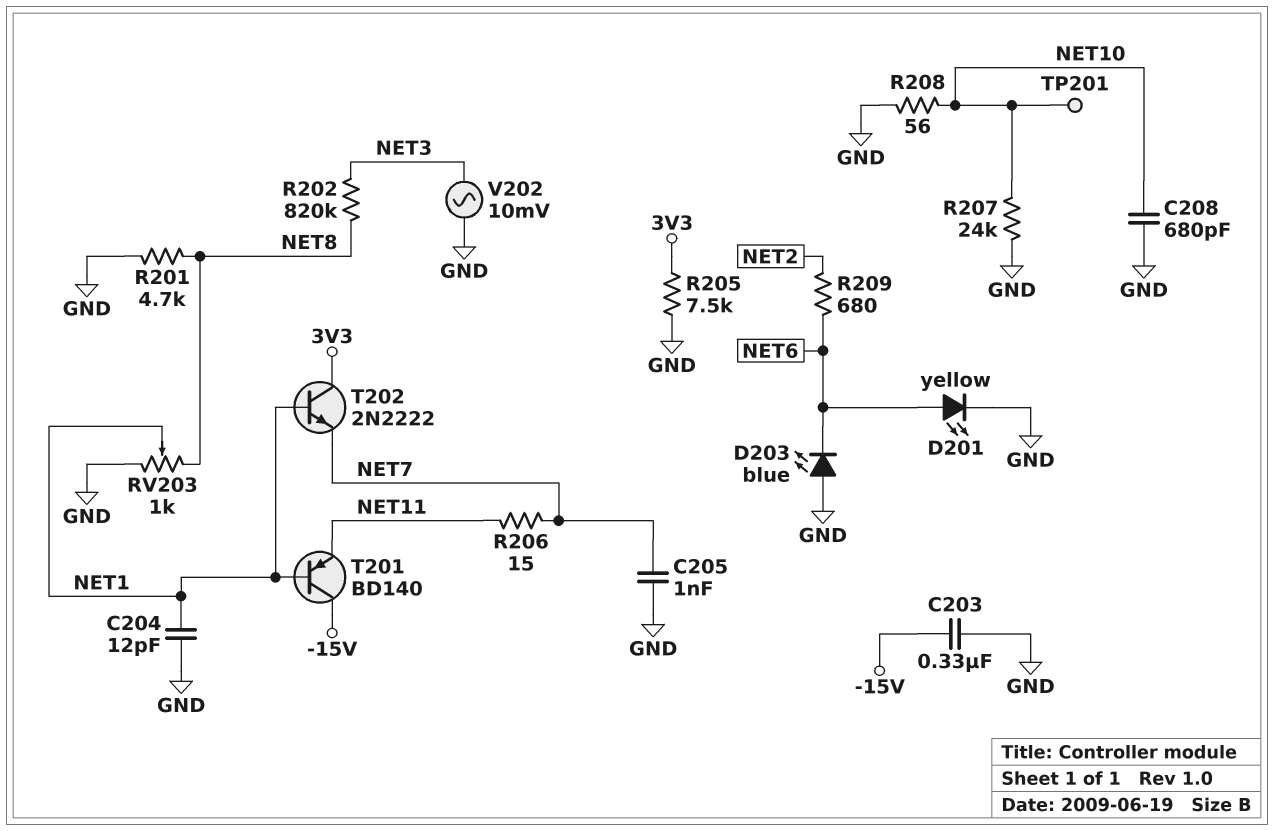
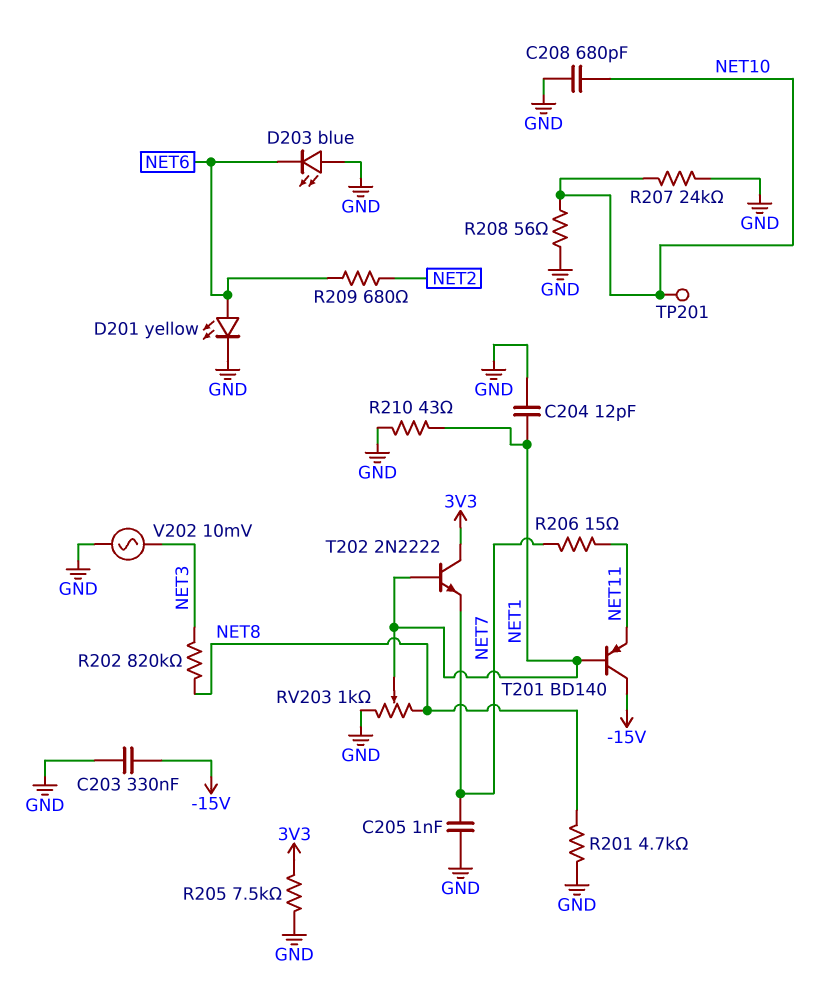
R210: none -> 43 (GND, NET1)

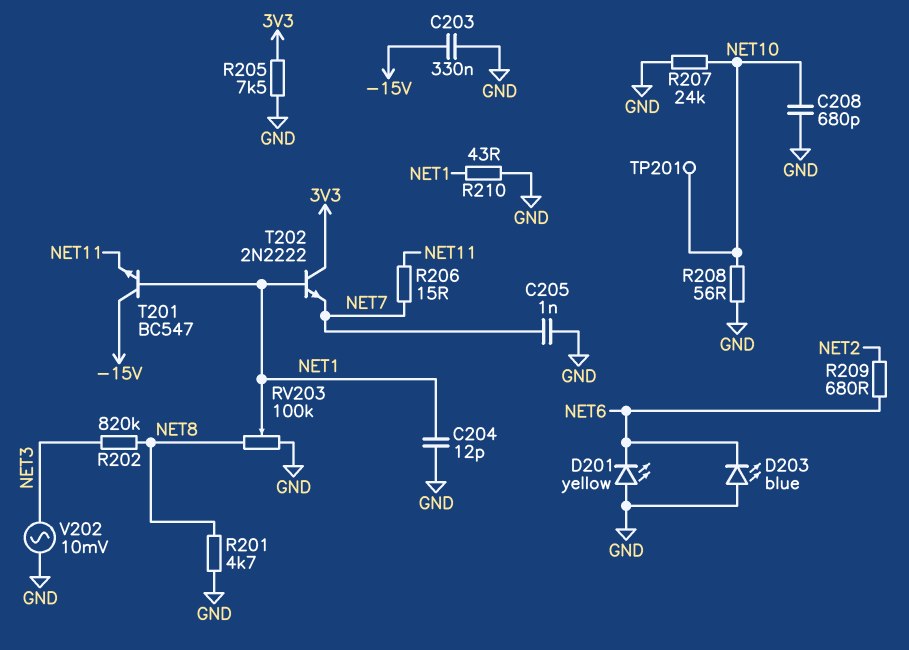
D201: LED yellow (A NET6, K GND) -> LED yellow (A GND, K NET6)
RV203: 1k (GND, NET8, wiper NET1) -> 100k (GND, NET8, wiper NET1)
T201: PNP BD140 (B NET1, C -15V, E NET11) -> NPN BC547 (B NET1, C -15V, E NET11)

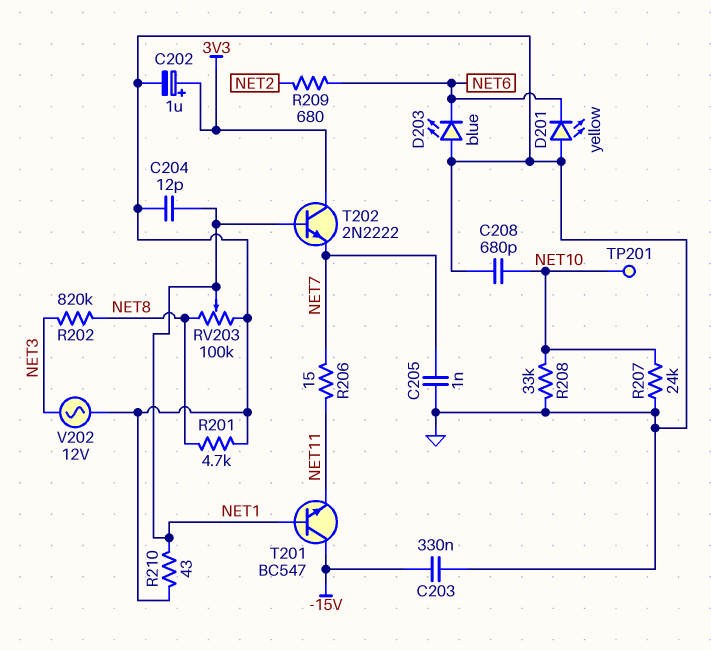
C202: none -> 1uF (plus 3V3, minus GND)
R205: 7.5k (3V3, GND) -> none
R208: 56 (GND, NET10) -> 33k (GND, NET10)
V202: AC 10mV (GND, NET3) -> AC 12V (GND, NET3)

